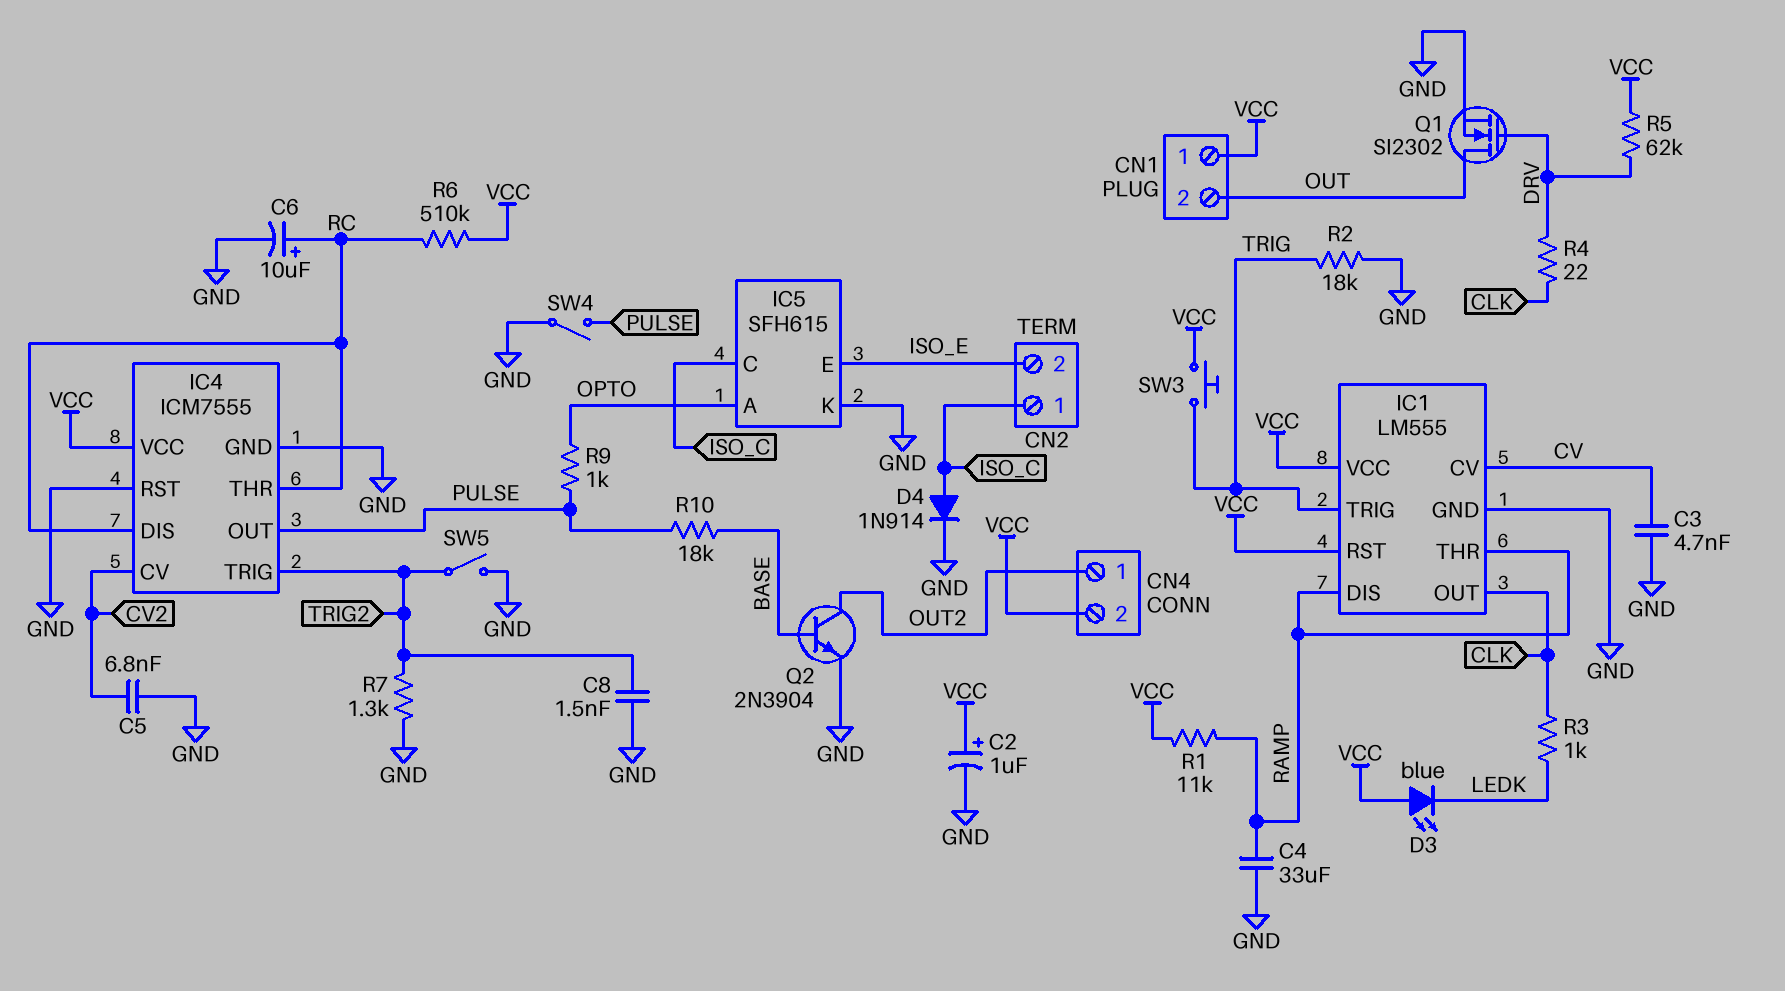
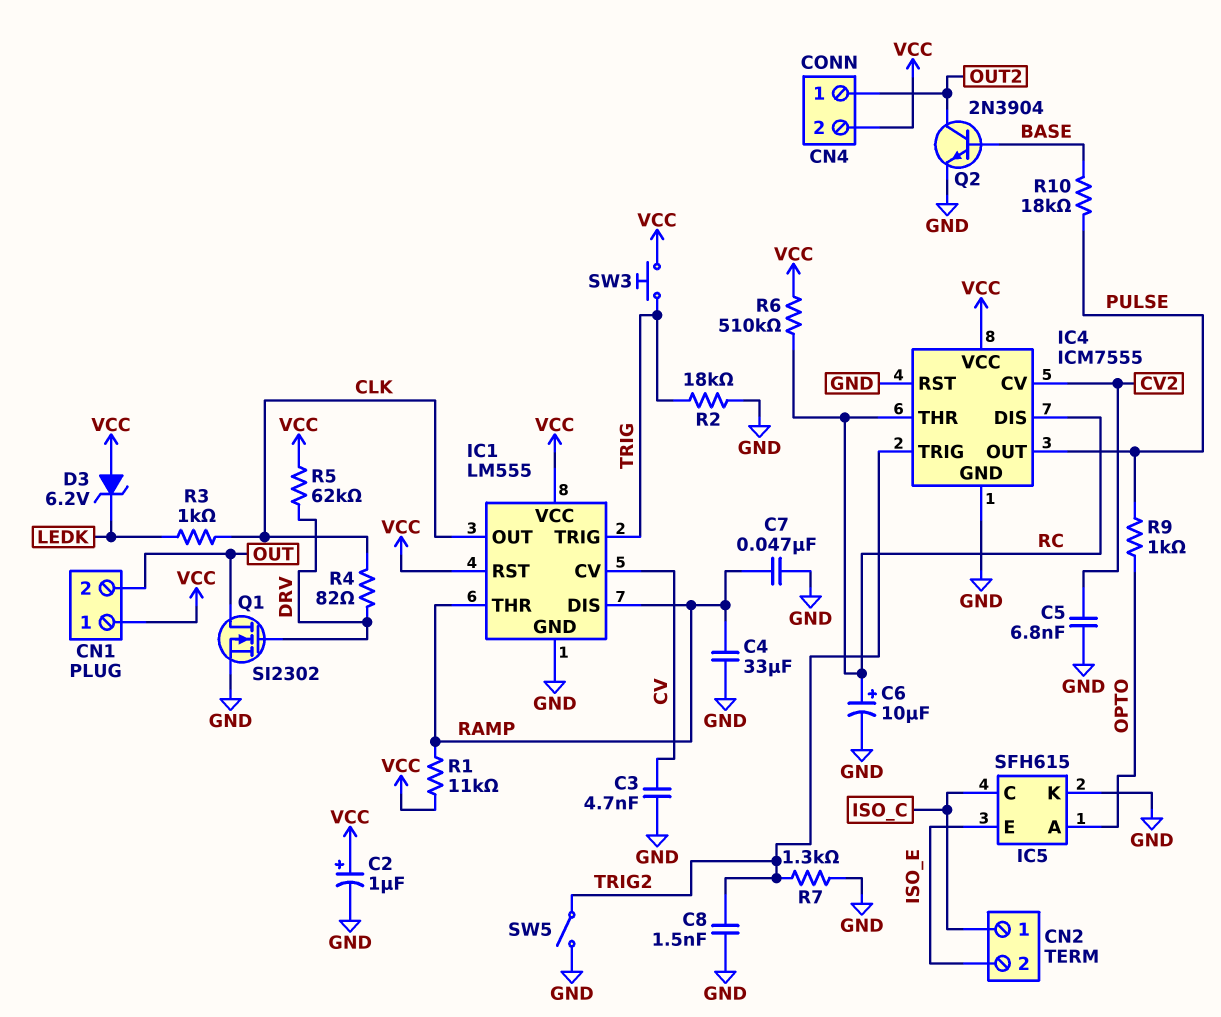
C7: none -> 47nF (GND, RAMP)
D3: LED blue (A VCC, K LEDK) -> zener 6.2V (A VCC, K LEDK)
D4: diode 1N914 (A ISO_C, K GND) -> none
R4: 22 (CLK, DRV) -> 82 (CLK, DRV)
SW4: switch (GND, PULSE) -> none

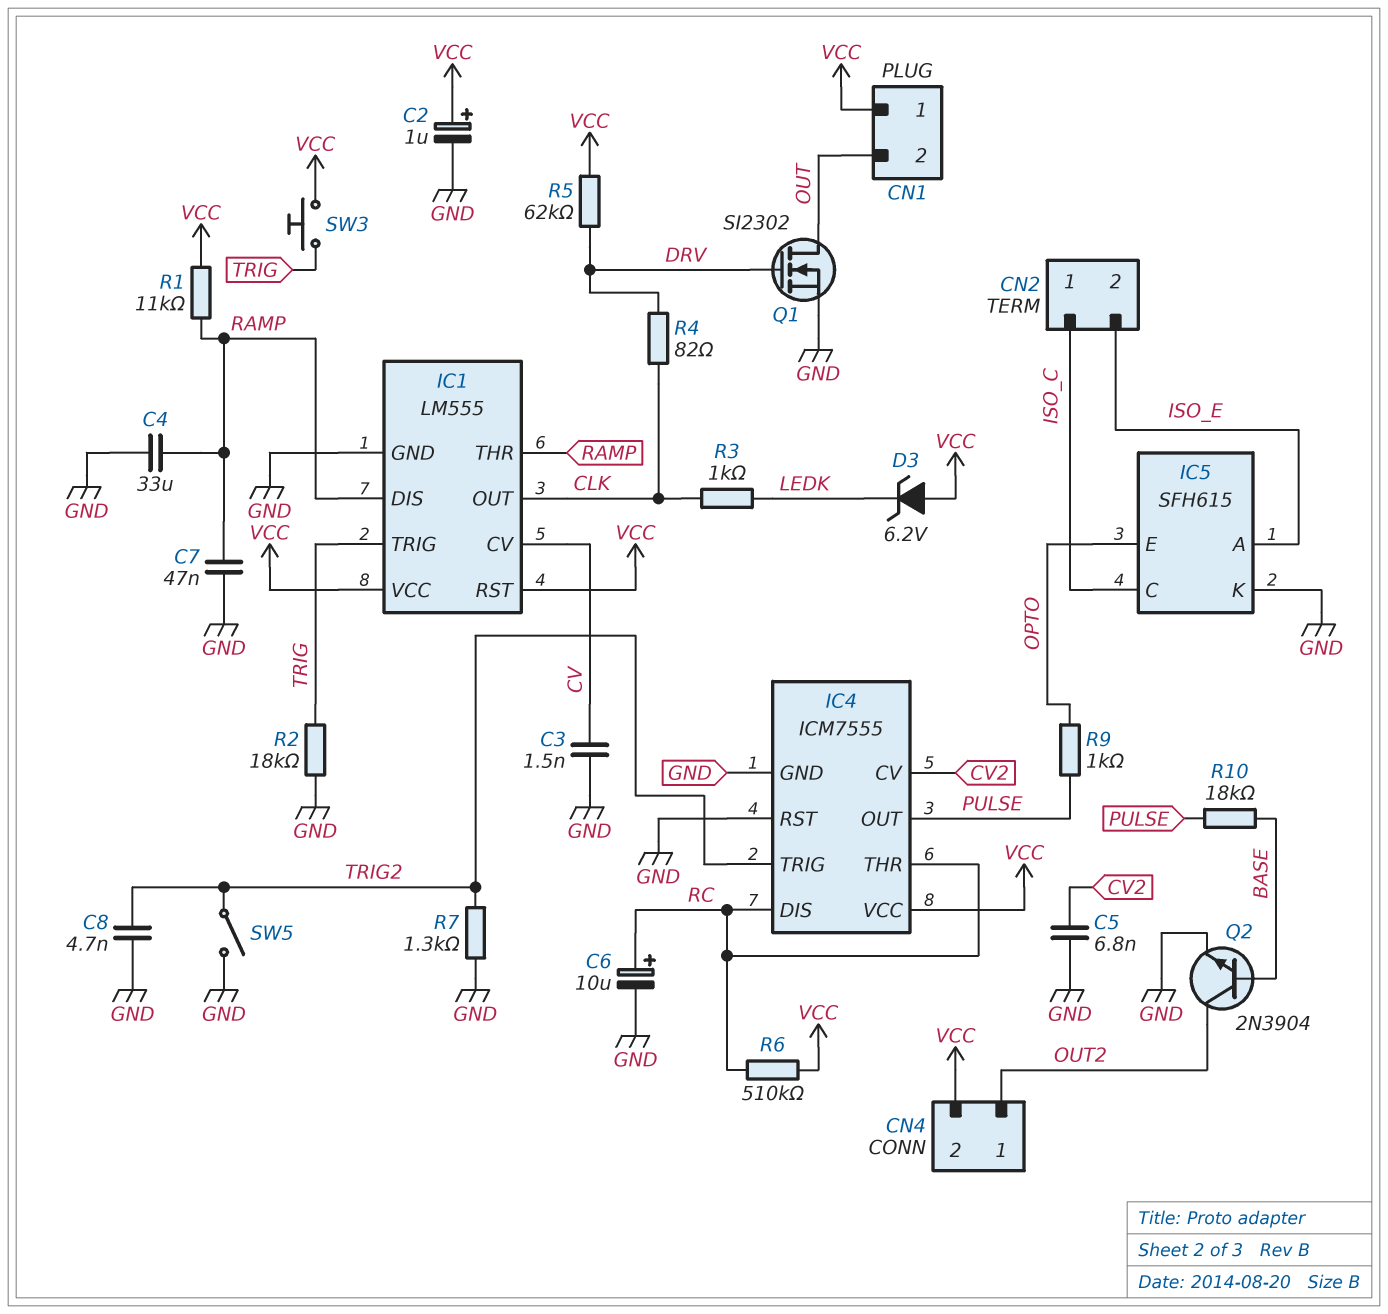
C3: 4.7nF (CV, GND) -> 1.5nF (CV, GND)
C8: 1.5nF (GND, TRIG2) -> 4.7nF (GND, TRIG2)
IC5 pin A: OPTO -> ISO_E
IC5 pin E: ISO_E -> OPTO

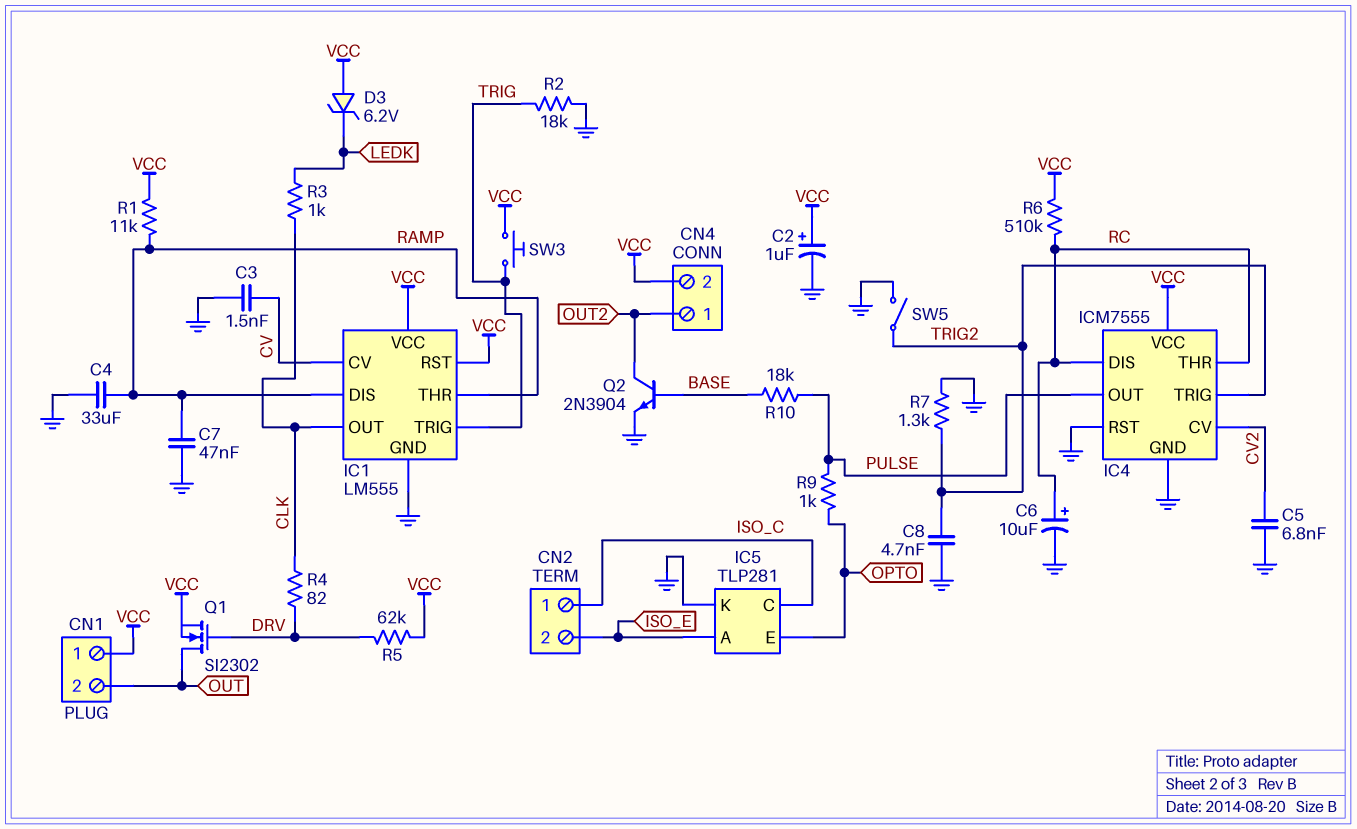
IC5: SFH615 -> TLP281
Q1: NMOS SI2302 (G DRV, D OUT, S GND) -> NMOS SI2302 (G DRV, D OUT, S VCC)

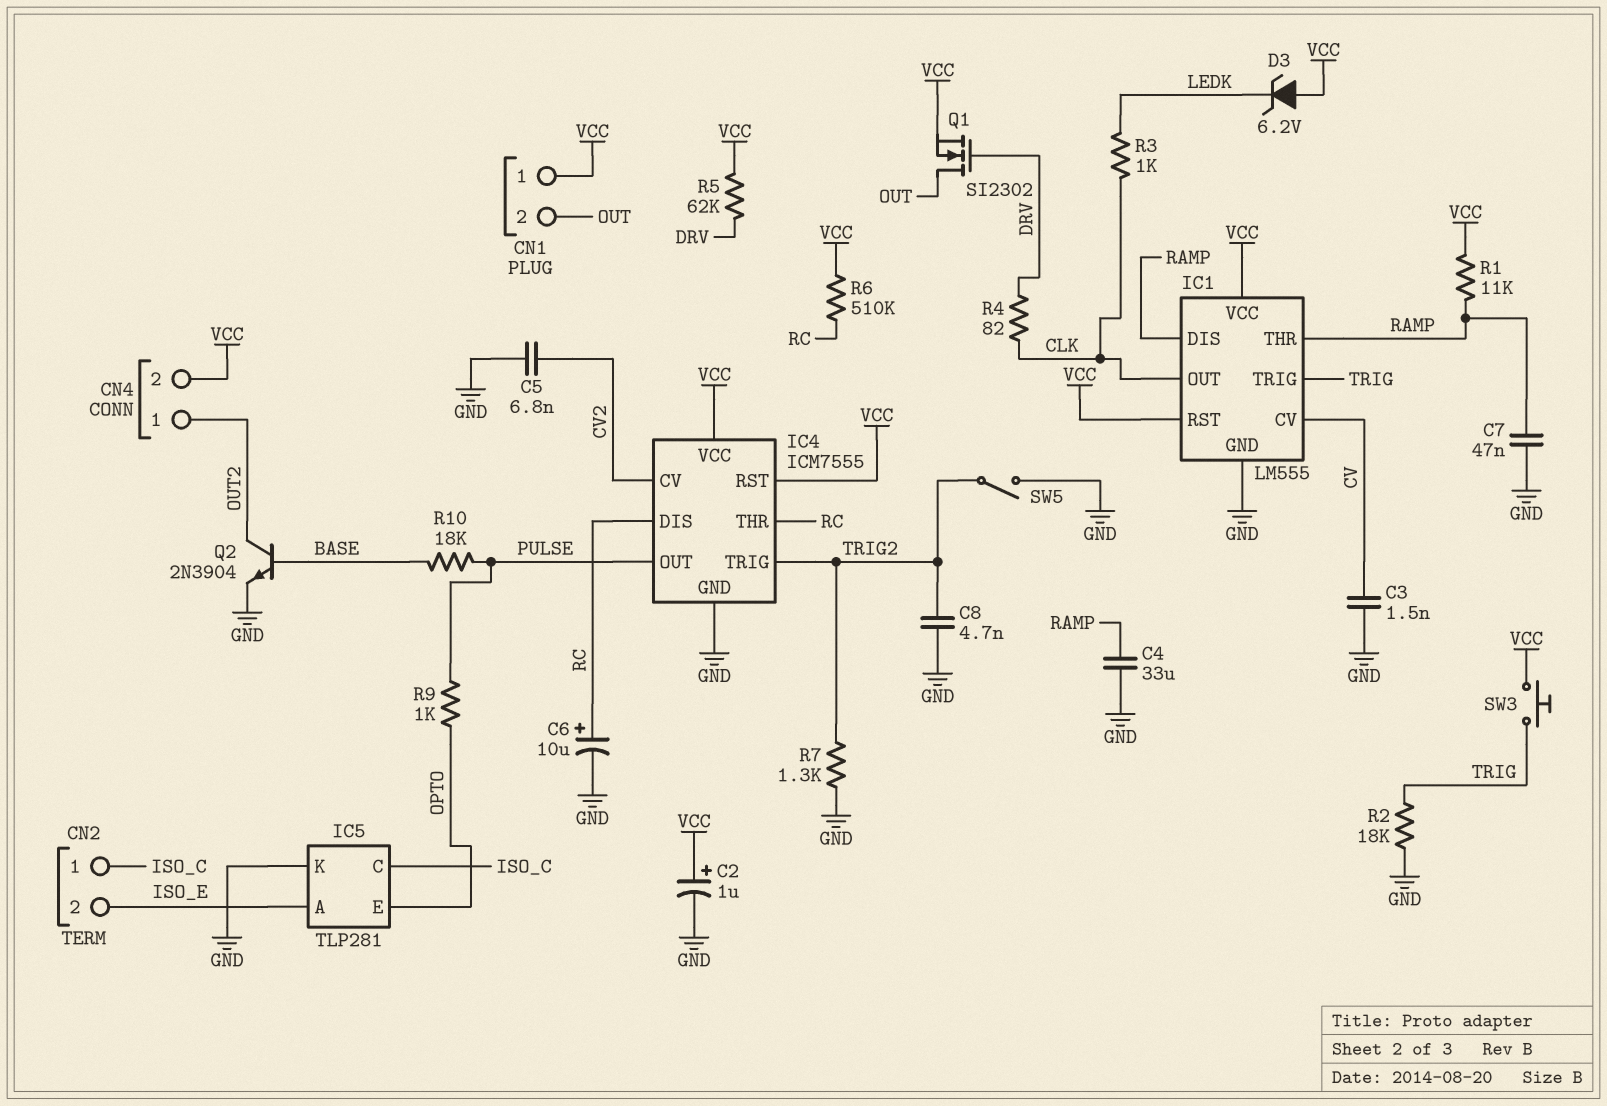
IC4 pin RST: GND -> VCC

